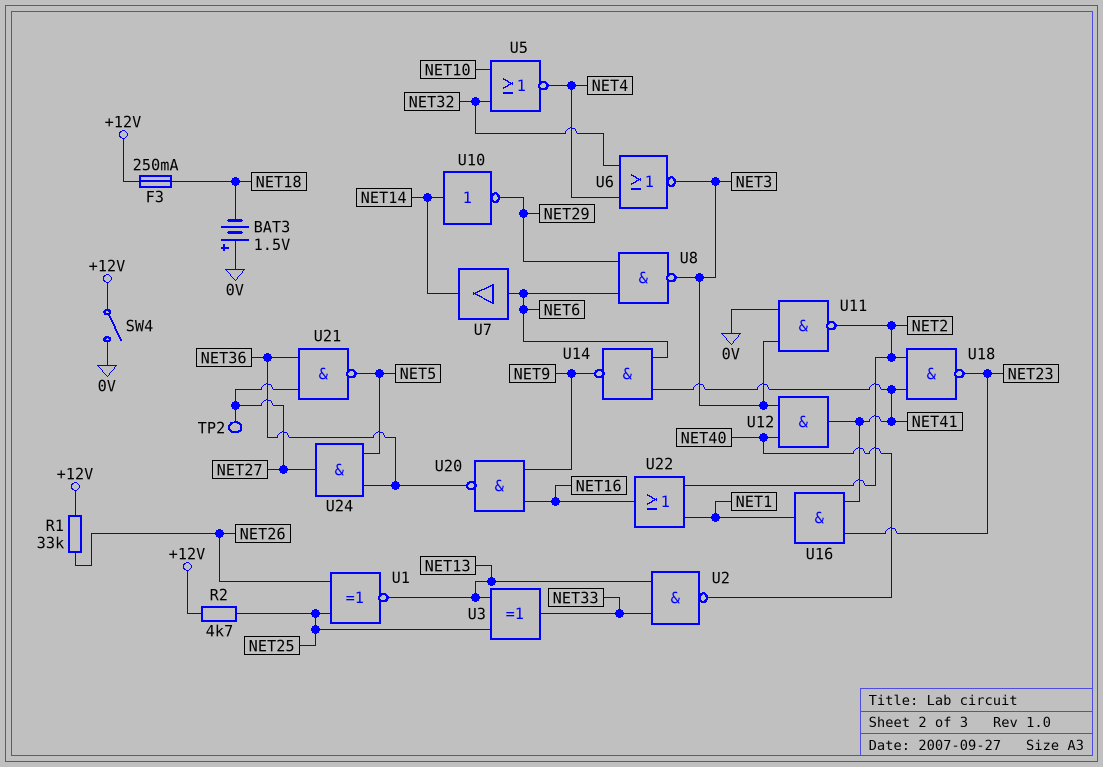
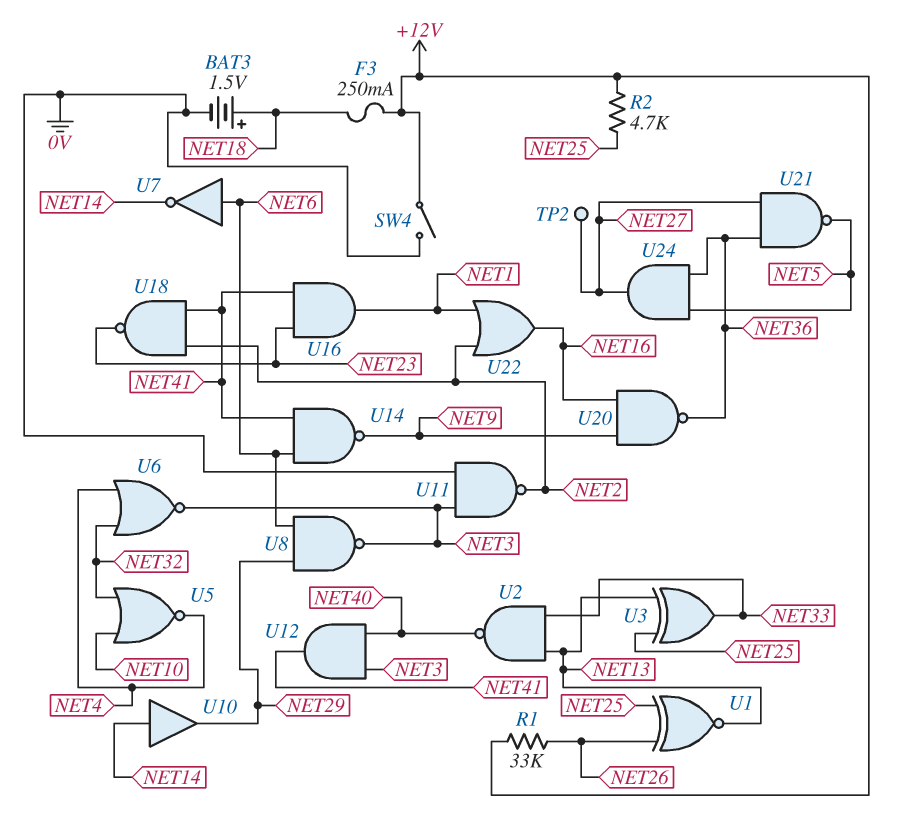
BAT3: 1.5V (plus 0V, minus NET18) -> 1.5V (plus NET18, minus 0V)
U7: buffer (in NET6, out NET14) -> NOT (in NET6, out NET14)
U10: NOT (in NET14, out NET29) -> buffer (in NET14, out NET29)

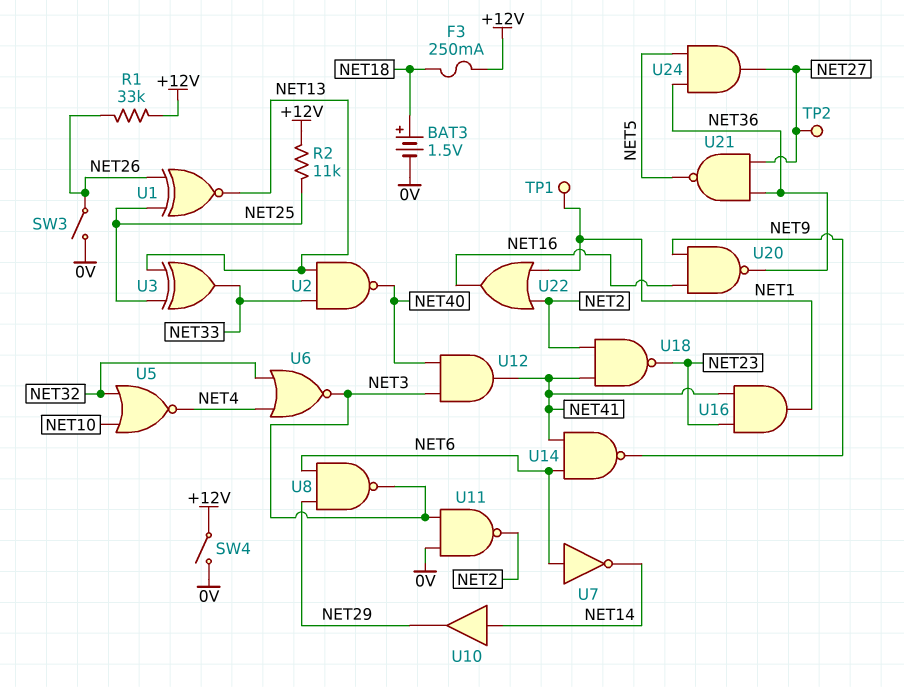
R2: 4.7k (+12V, NET25) -> 11k (+12V, NET25)
SW3: none -> switch (0V, NET26)
TP1: none -> test point (NET1)

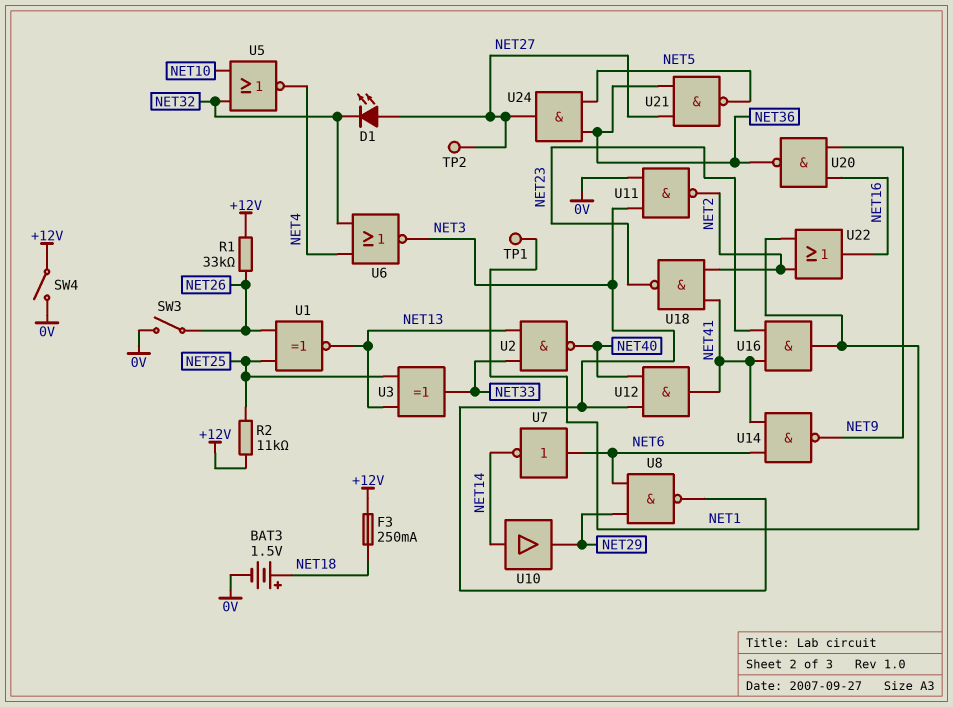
D1: none -> LED (A NET27, K NET32)

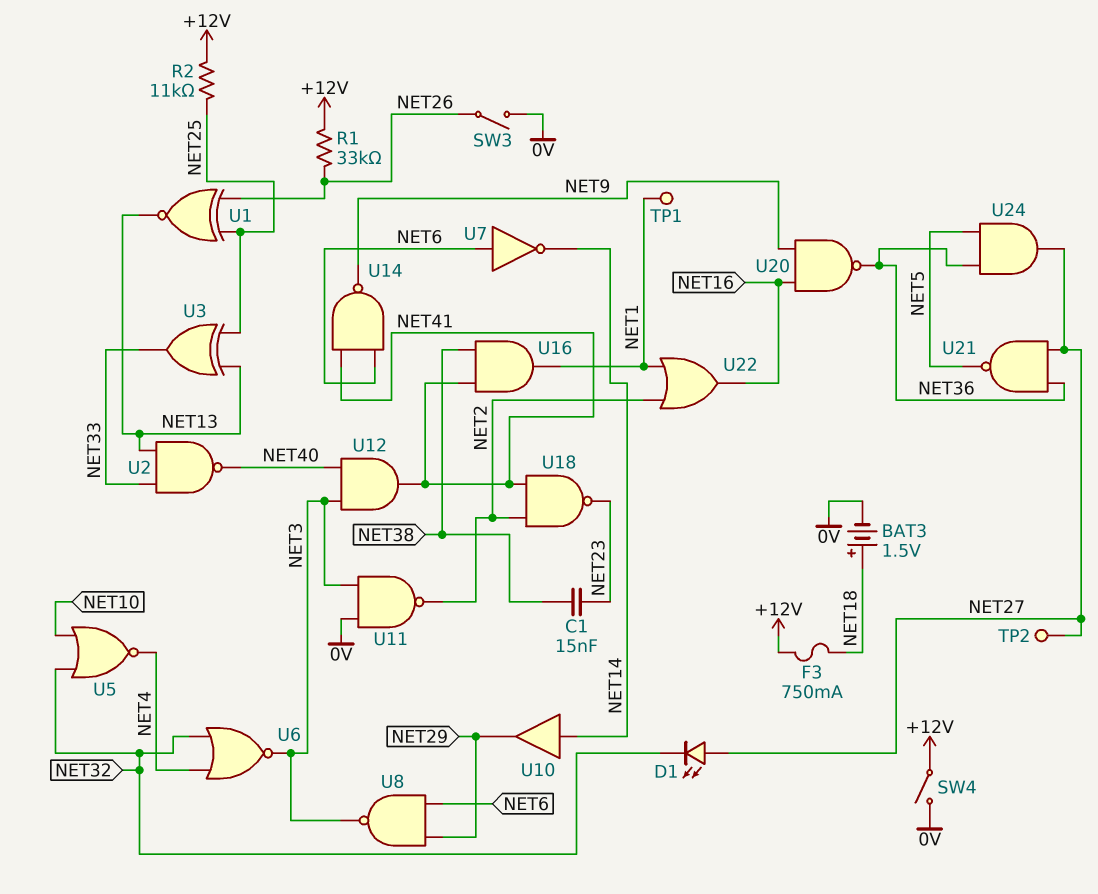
C1: none -> 15nF (NET23, NET38)
F3: 250mA (+12V, NET18) -> 750mA (+12V, NET18)
U16: AND (in NET23, in NET41, out NET1) -> AND (in NET38, in NET41, out NET1)

